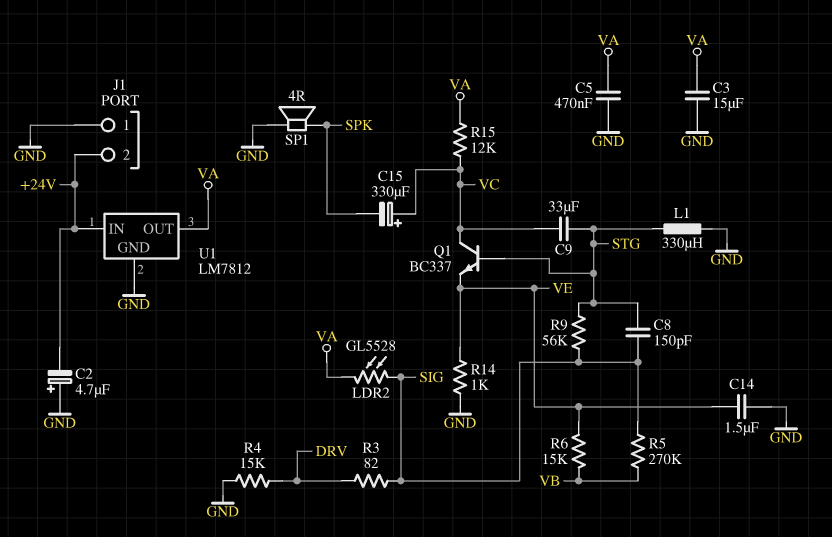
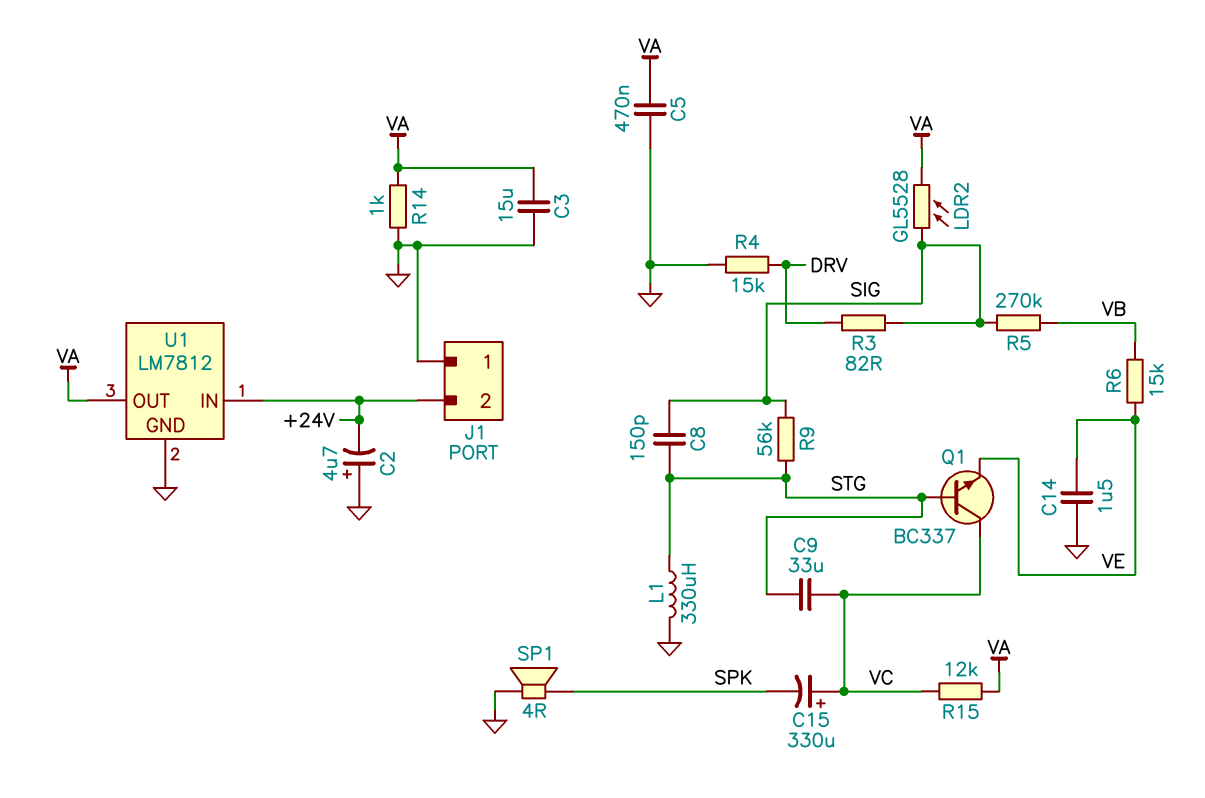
R14: 1k (GND, VE) -> 1k (GND, VA)

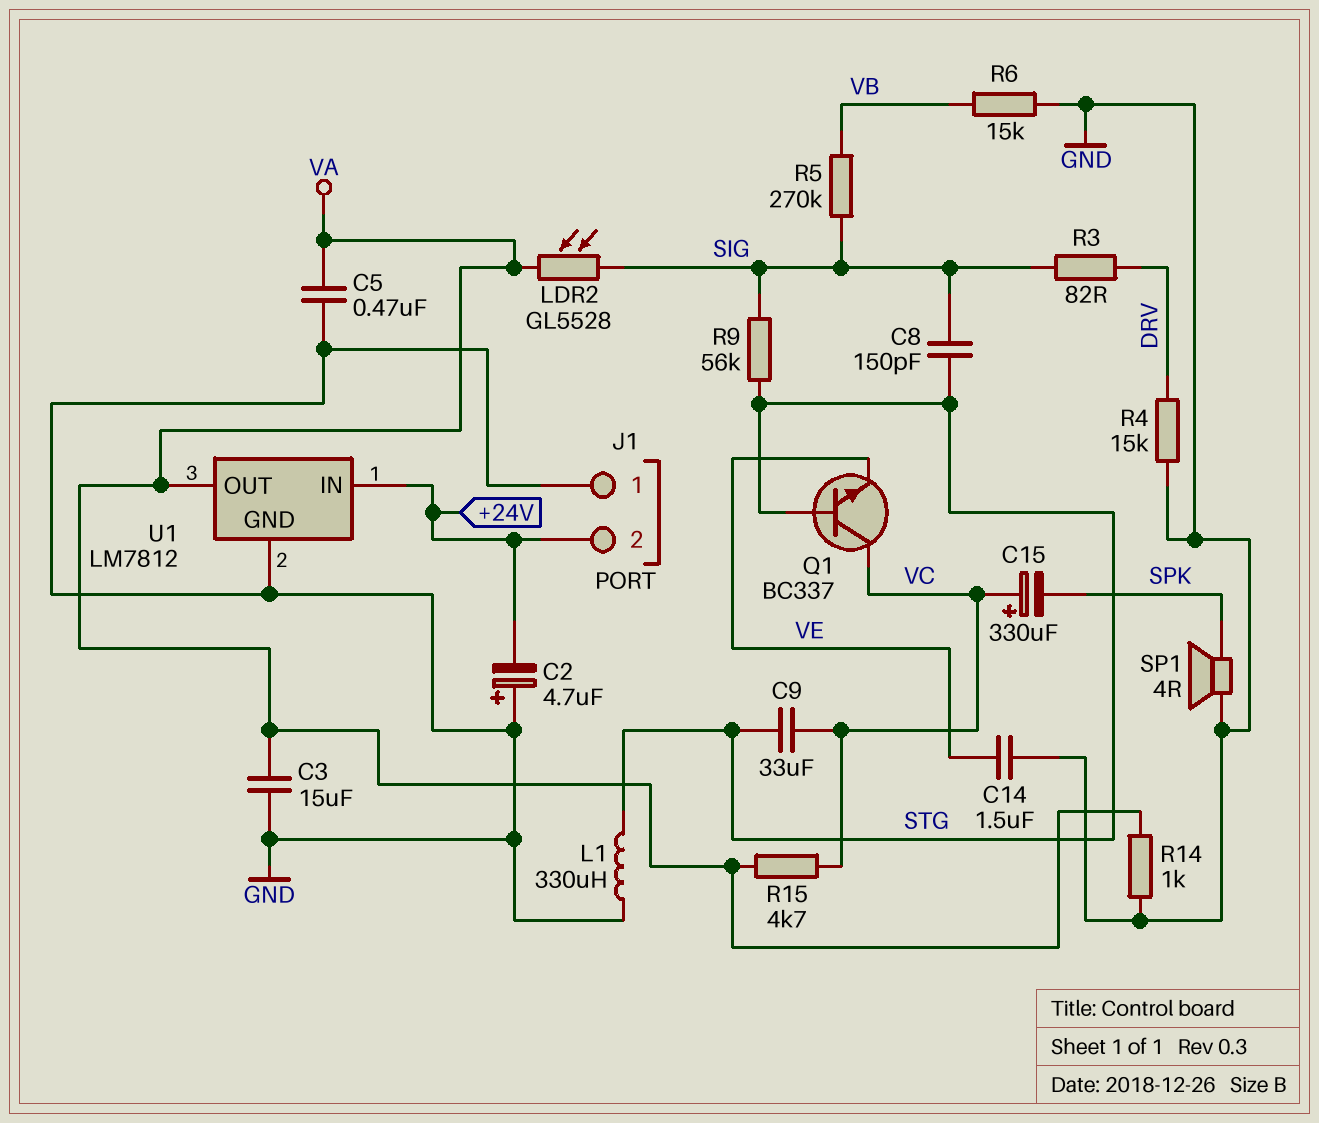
R6: 15k (VB, VE) -> 15k (GND, VB)
R15: 12k (VA, VC) -> 4.7k (VA, VC)

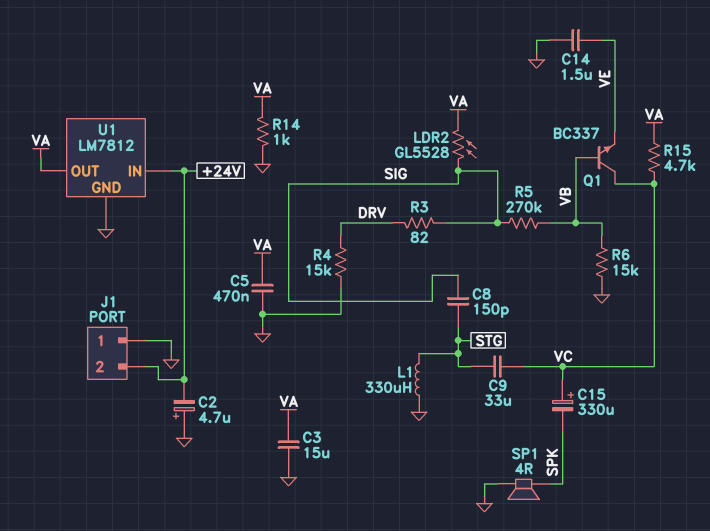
Q1: NPN BC337 (B STG, C VC, E VE) -> NPN BC337 (B VB, C VC, E VE)
R9: 56k (SIG, STG) -> none

